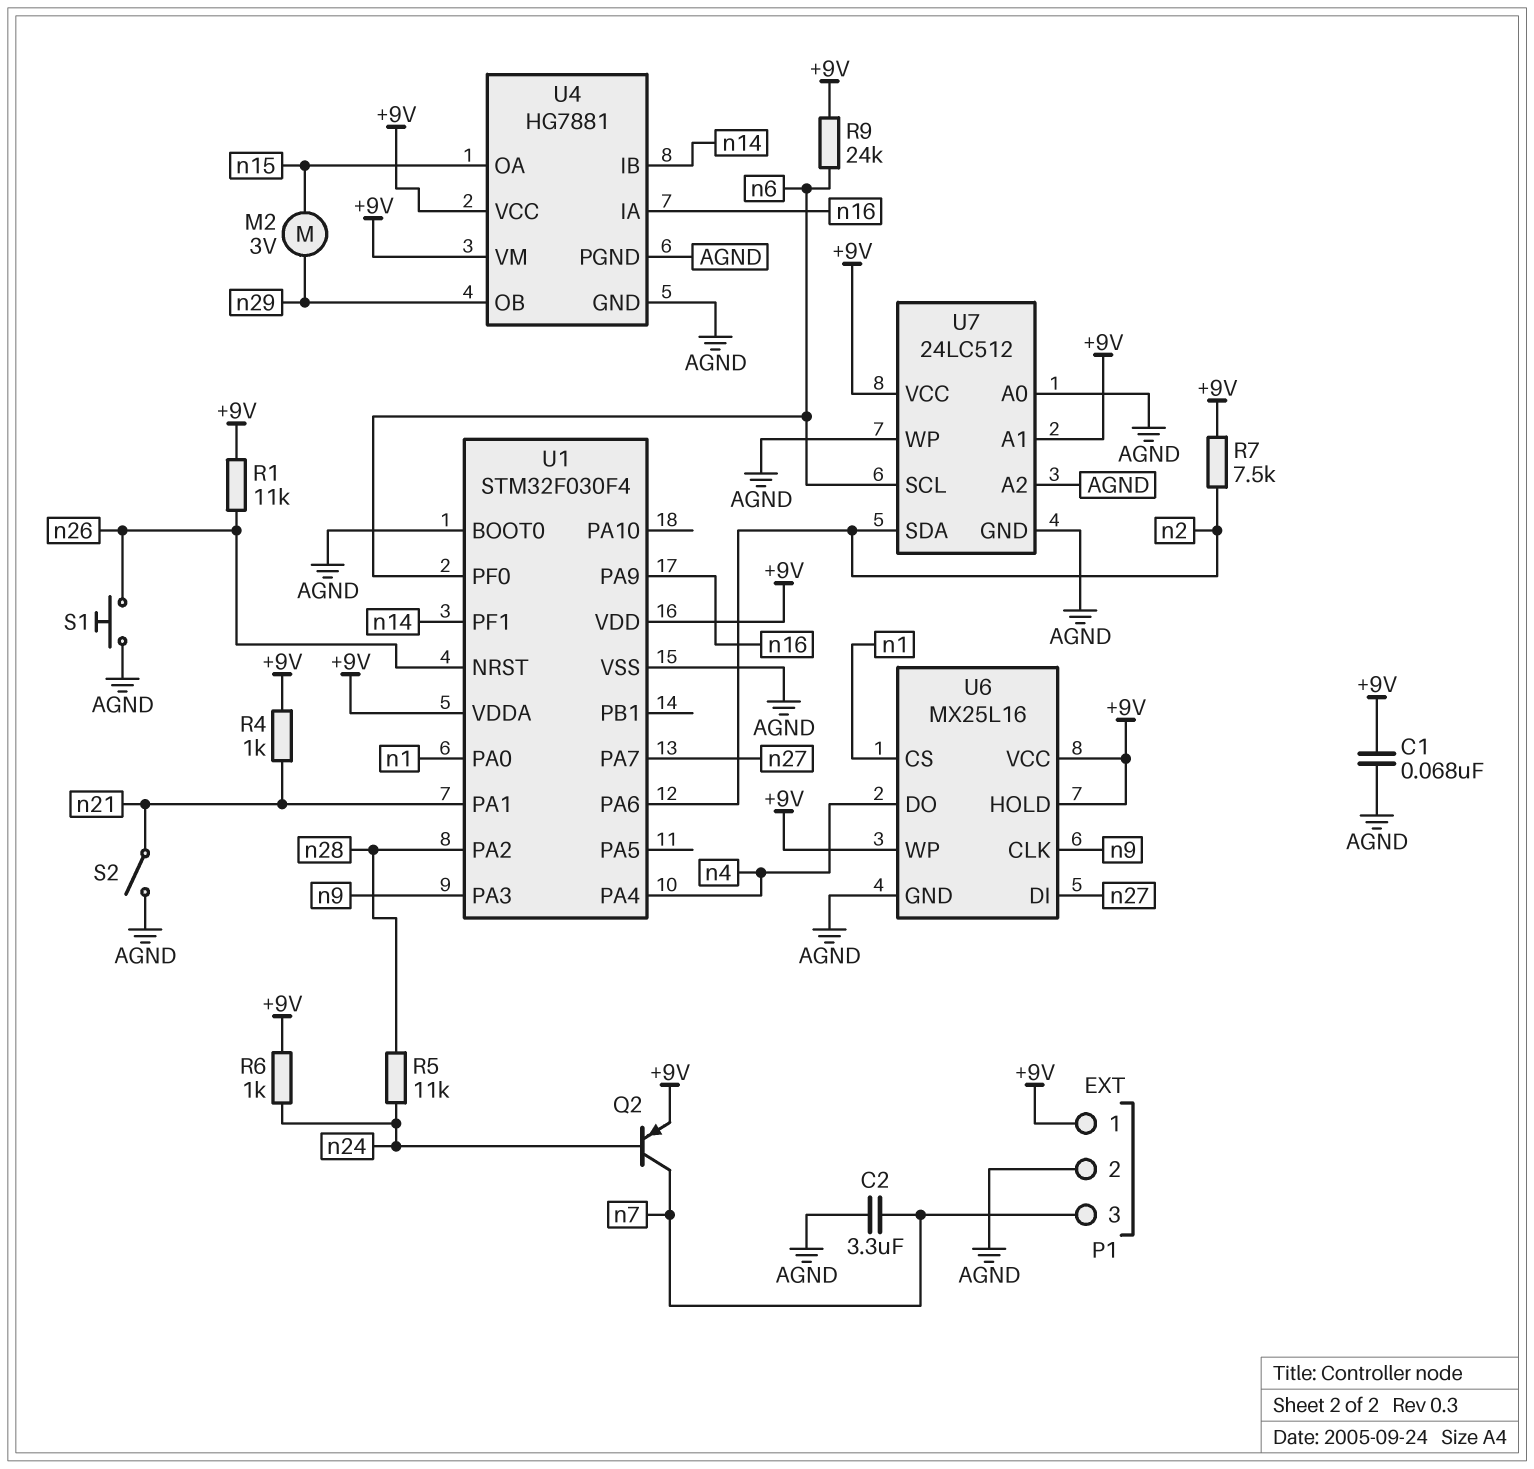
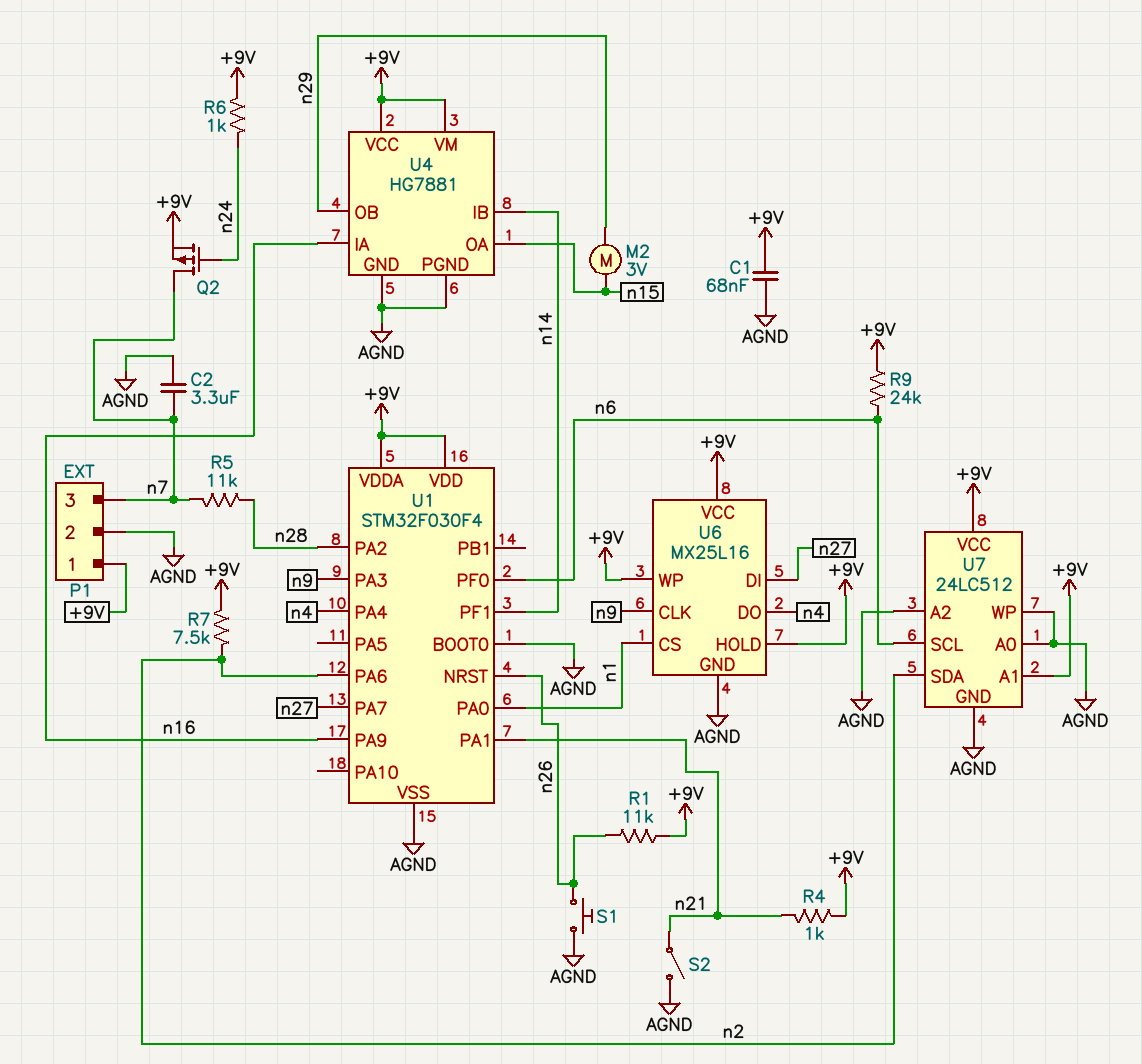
Q2: PNP (B n24, C n7, E +9V) -> PMOS (G n24, D n7, S +9V)
R5: 11k (n24, n28) -> 11k (n7, n28)

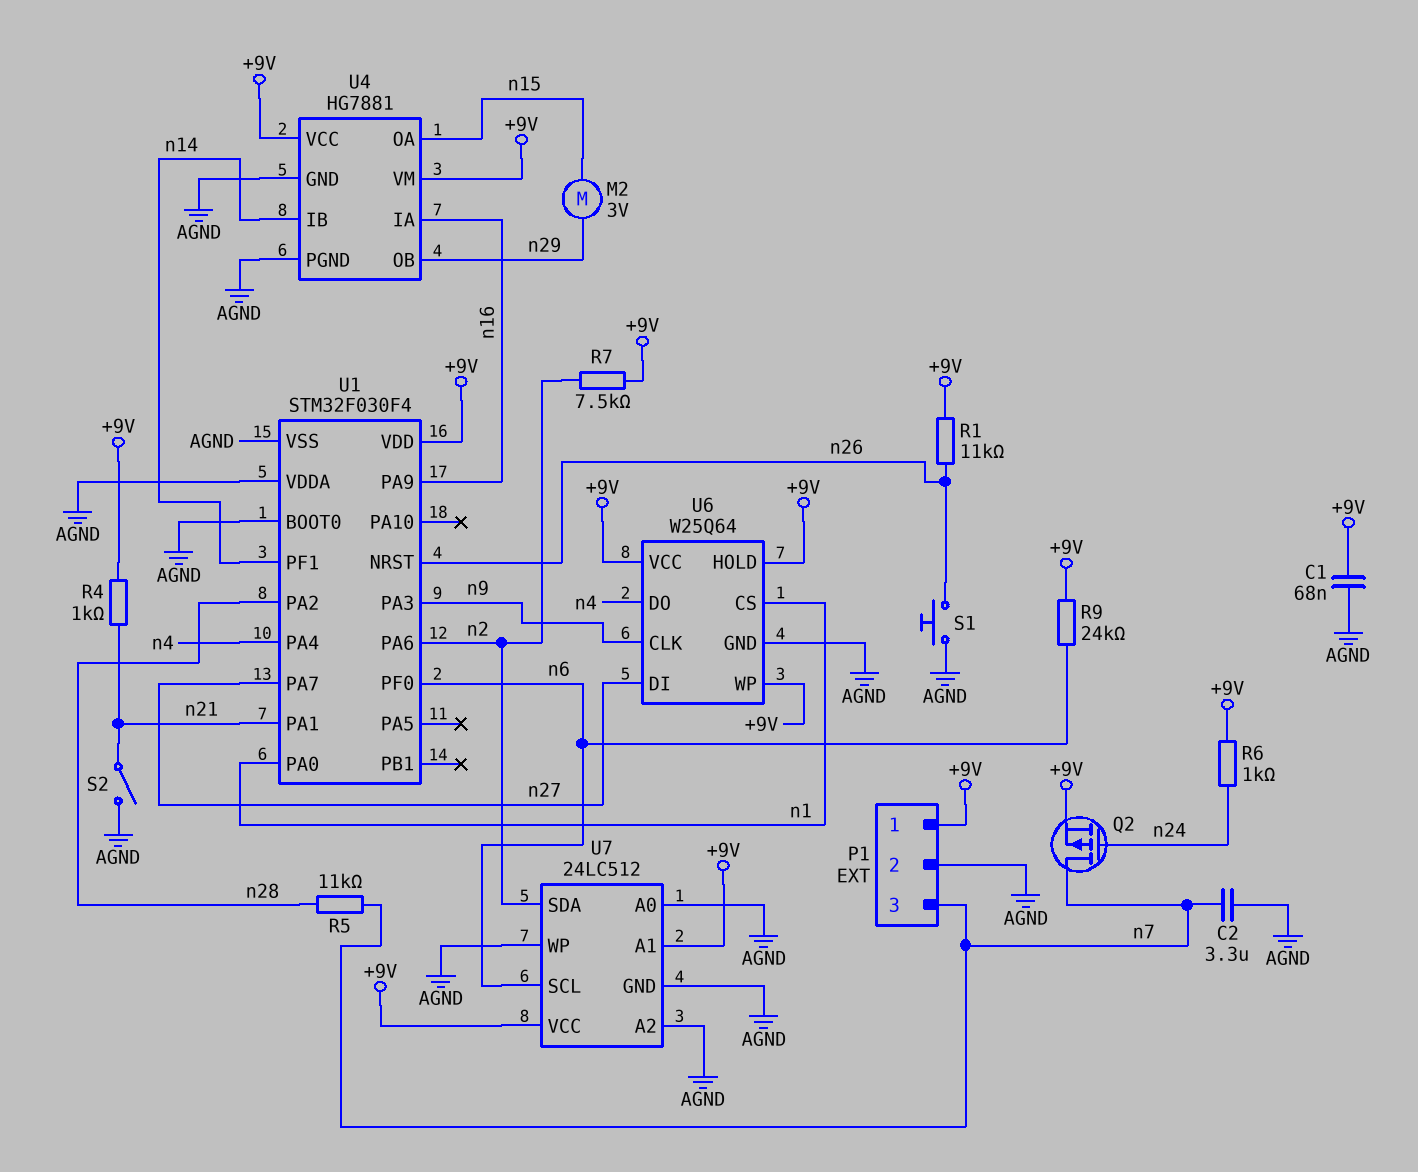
U1 pin VDDA: +9V -> AGND
U6: MX25L16 -> W25Q64

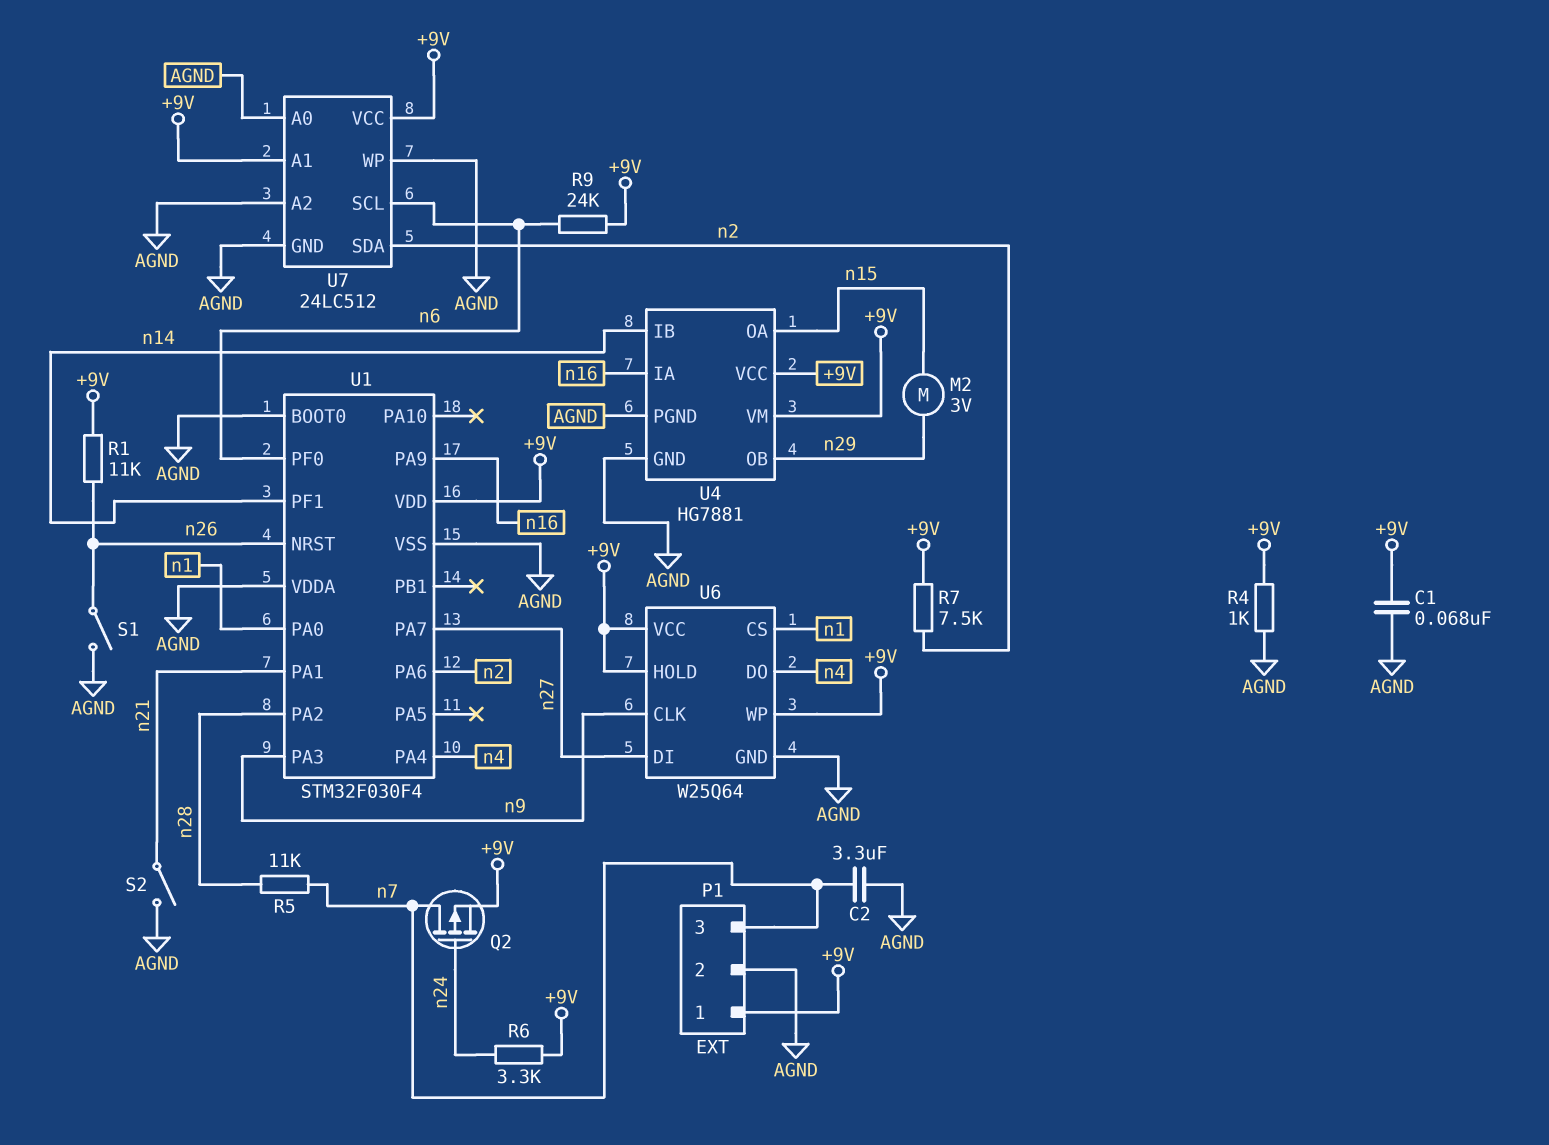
R4: 1k (+9V, n21) -> 1k (+9V, AGND)
R6: 1k (+9V, n24) -> 3.3k (+9V, n24)
S1: button (AGND, n26) -> switch (AGND, n26)

